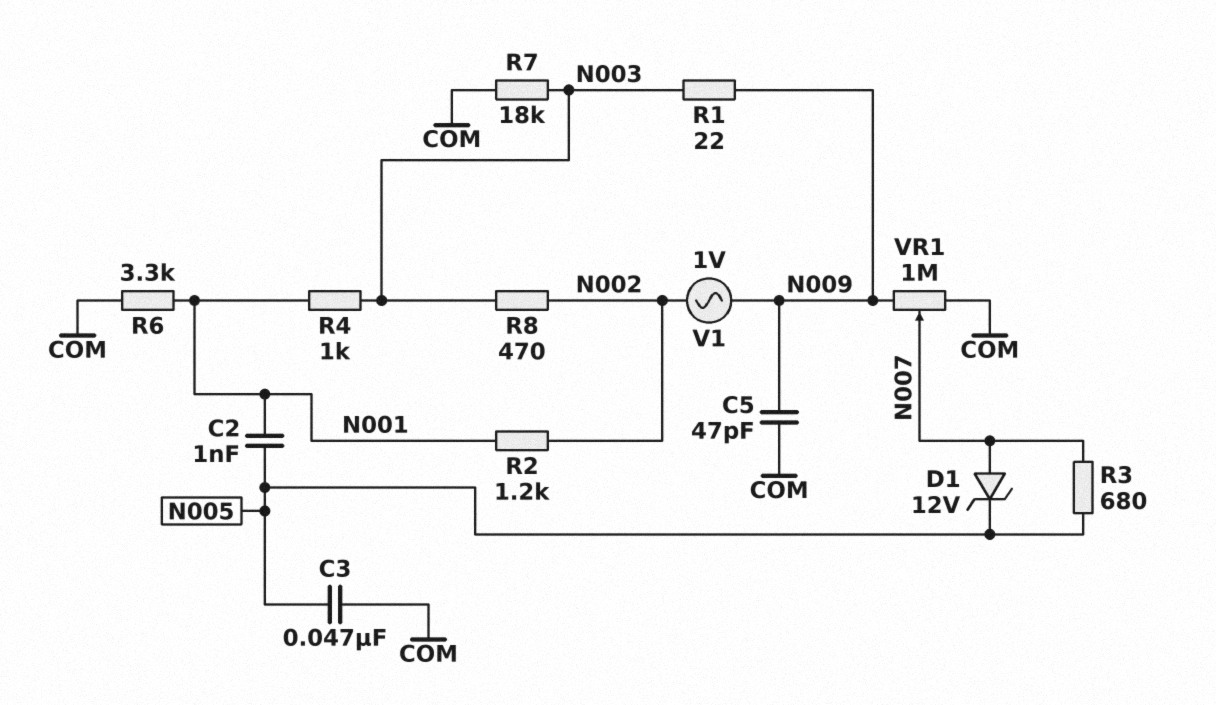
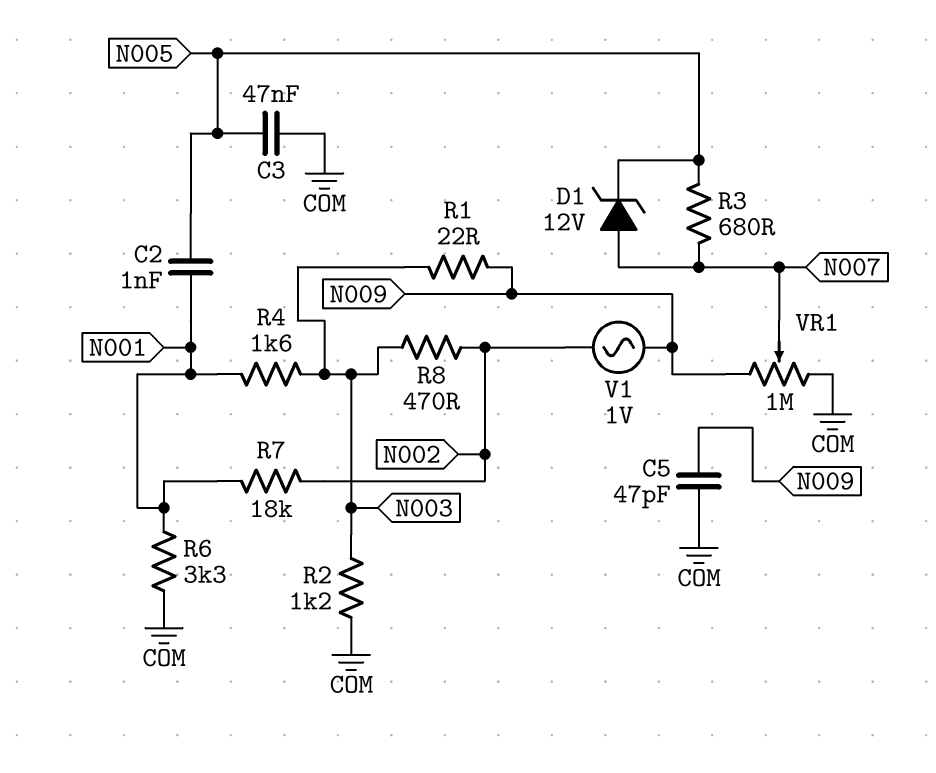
R2: 1.2k (N001, N002) -> 1.2k (COM, N003)
R4: 1k (N001, N003) -> 1.6k (N001, N003)
R7: 18k (COM, N003) -> 18k (N001, N002)

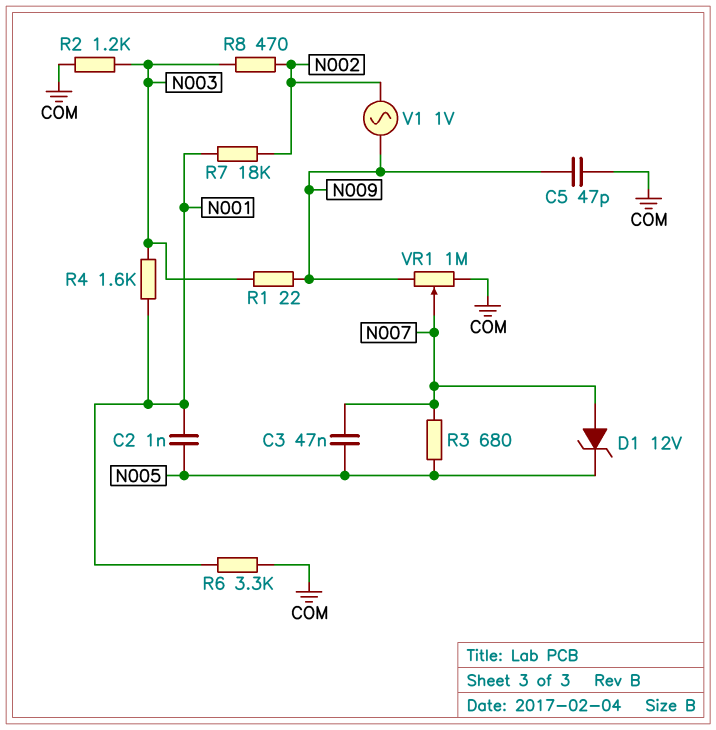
C3: 47nF (COM, N005) -> 47nF (N005, N007)

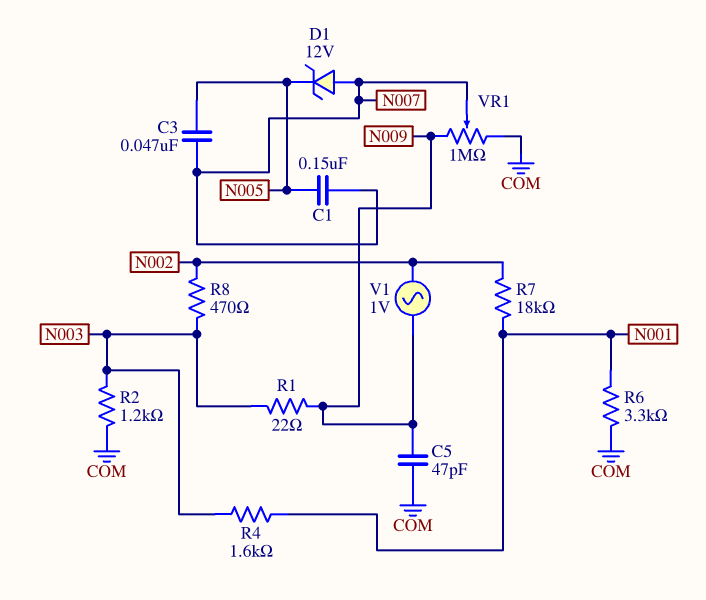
C1: none -> 150nF (N005, N007)
C2: 1nF (N001, N005) -> none
R3: 680 (N005, N007) -> none

